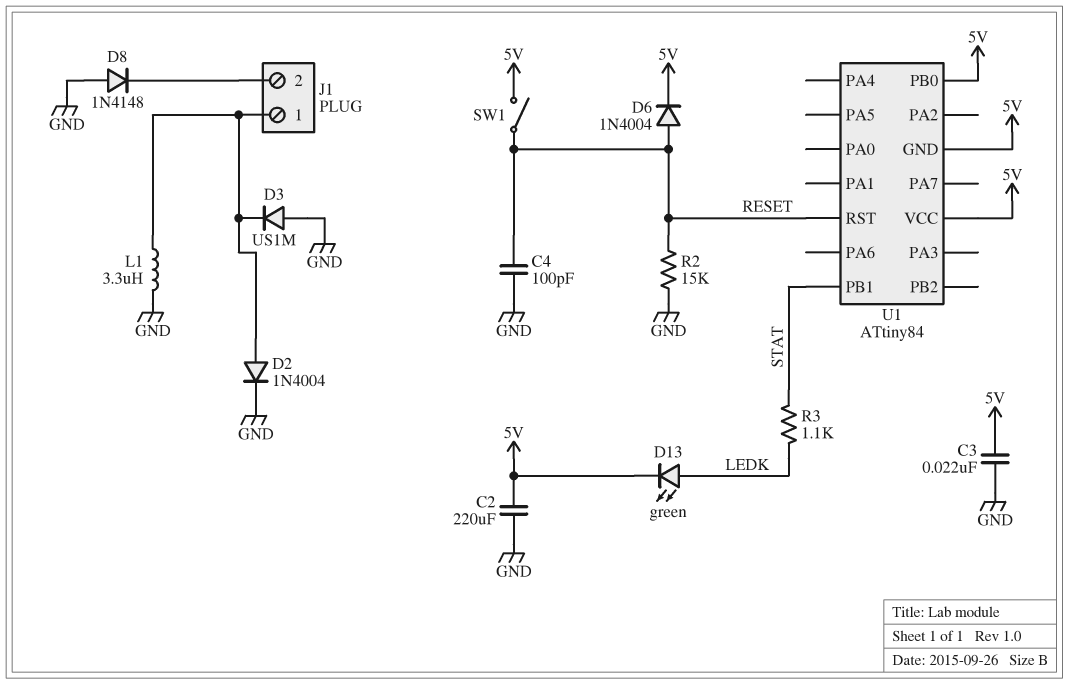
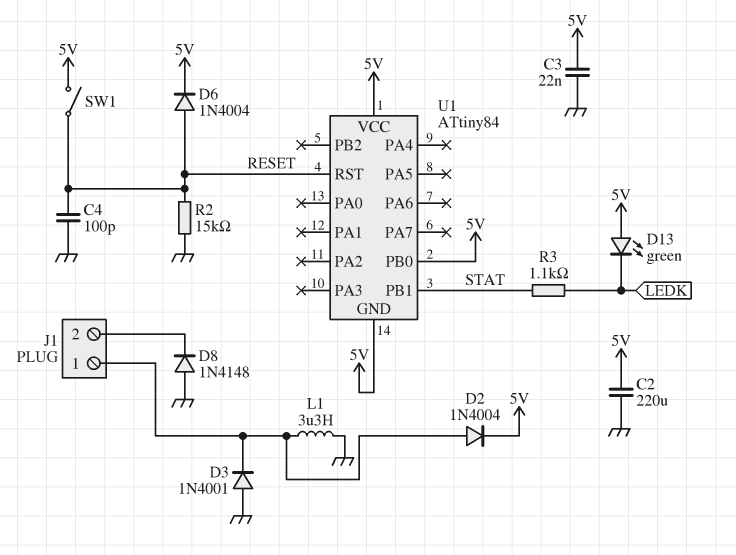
D2: diode 1N4004 (A J1/1, K GND) -> diode 1N4004 (A J1/1, K 5V)
D3: diode US1M (A GND, K J1/1) -> diode 1N4001 (A GND, K J1/1)
D13: LED green (A LEDK, K 5V) -> LED green (A 5V, K LEDK)

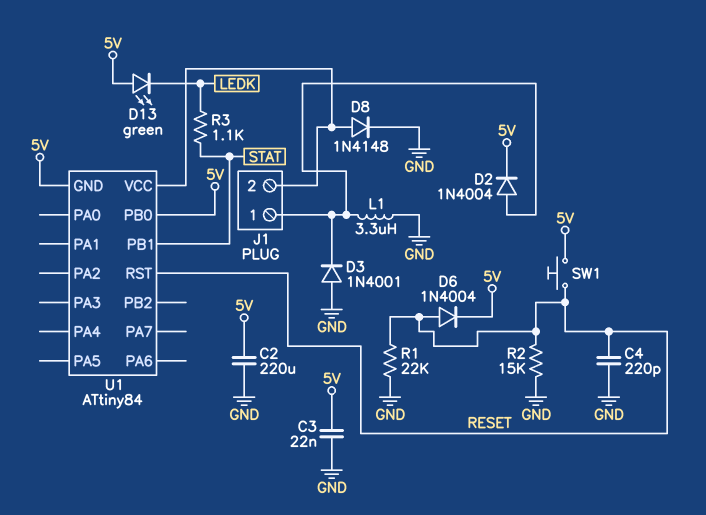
C4: 100pF (GND, RESET) -> 220pF (GND, RESET)
D8: diode 1N4148 (A GND, K J1/2) -> diode 1N4148 (A J1/2, K GND)
R1: none -> 22k (GND, RESET)
SW1: switch (5V, RESET) -> button (5V, RESET)
U1 pin VCC: 5V -> J1/2

